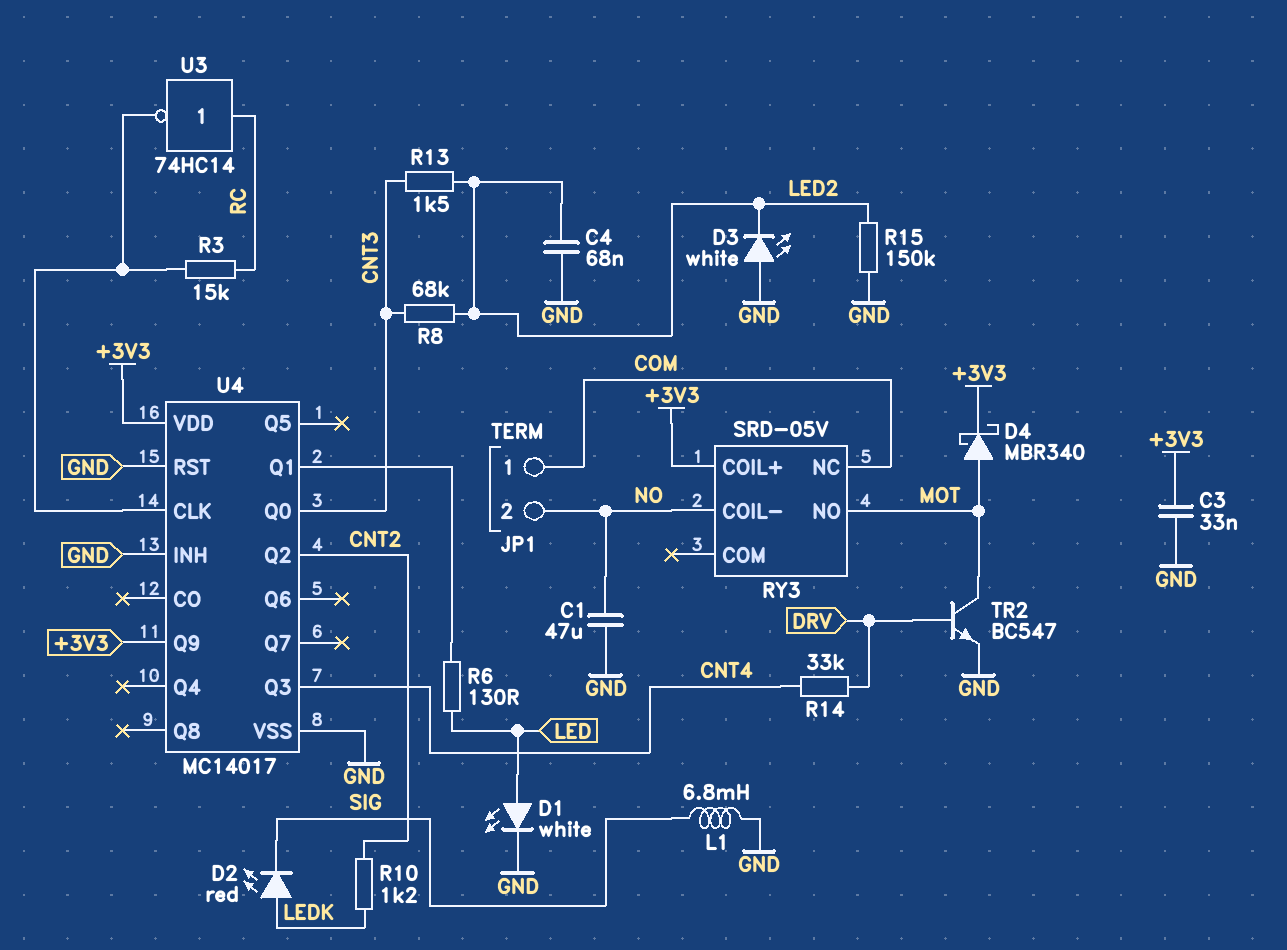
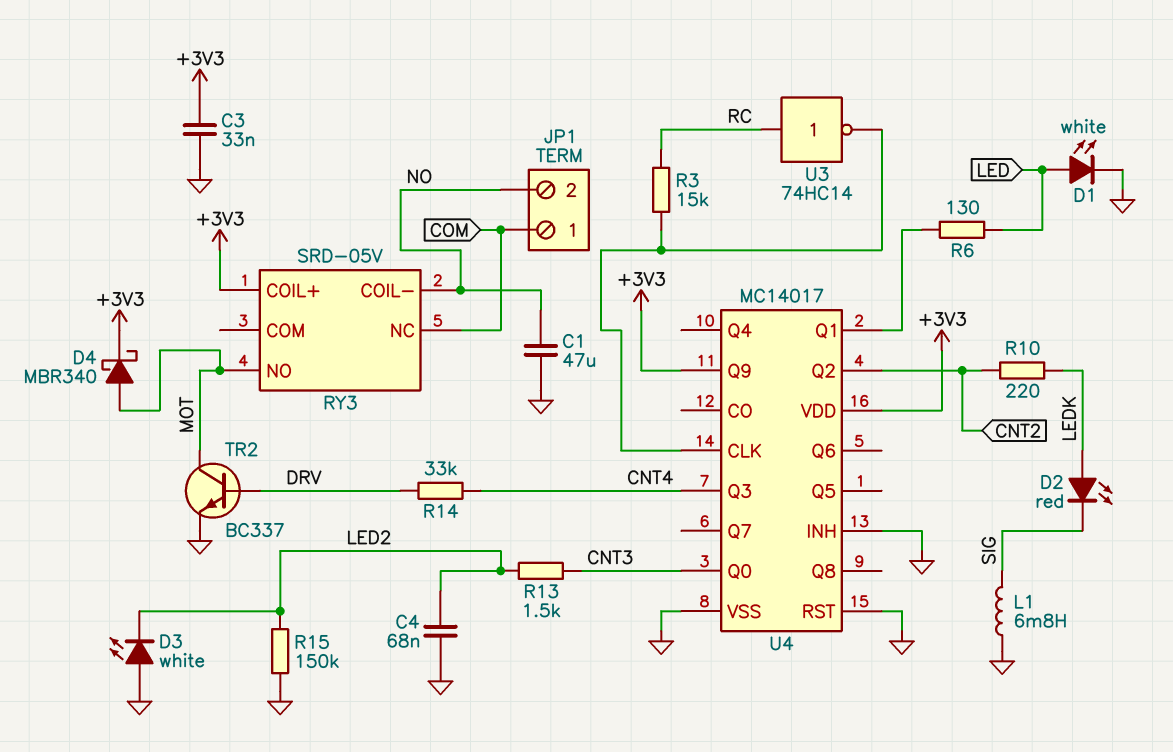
R8: 68k (CNT3, LED2) -> none
R10: 1.2k (CNT2, LEDK) -> 220 (CNT2, LEDK)
TR2: NPN BC547 (B DRV, C MOT, E GND) -> NPN BC337 (B DRV, C MOT, E GND)

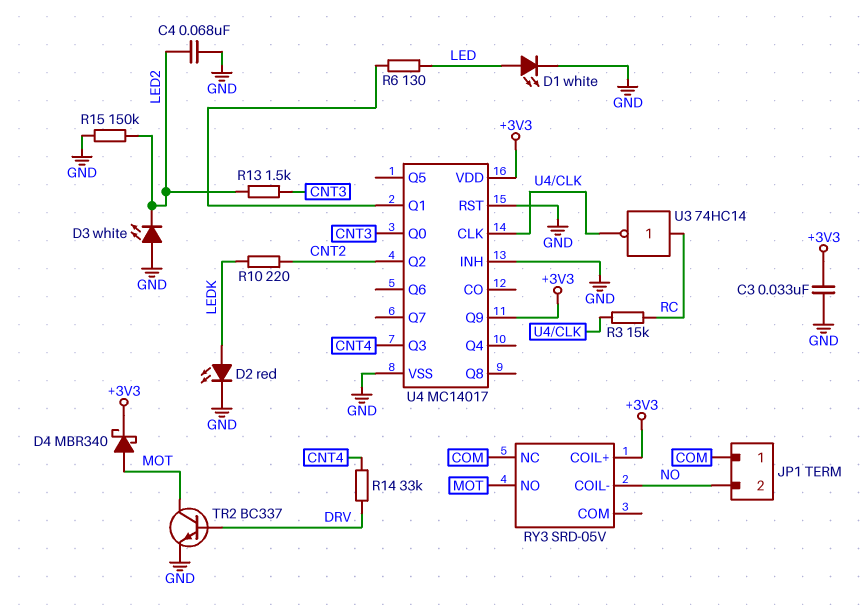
C1: 47uF (GND, NO) -> none
D2: LED red (A LEDK, K SIG) -> LED red (A LEDK, K GND)
L1: 6.8mH (GND, SIG) -> none

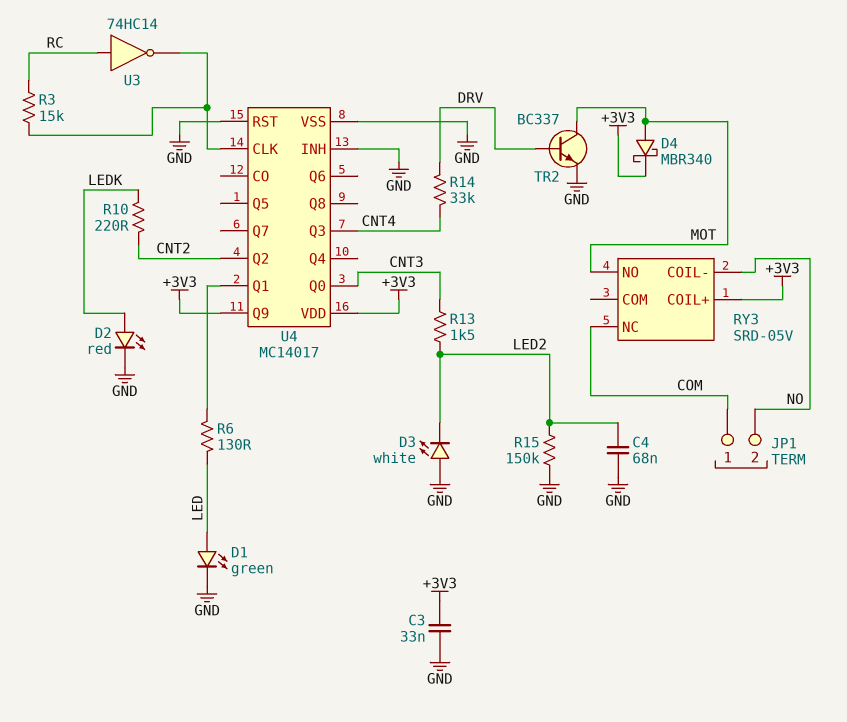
D1: LED white (A LED, K GND) -> LED green (A LED, K GND)

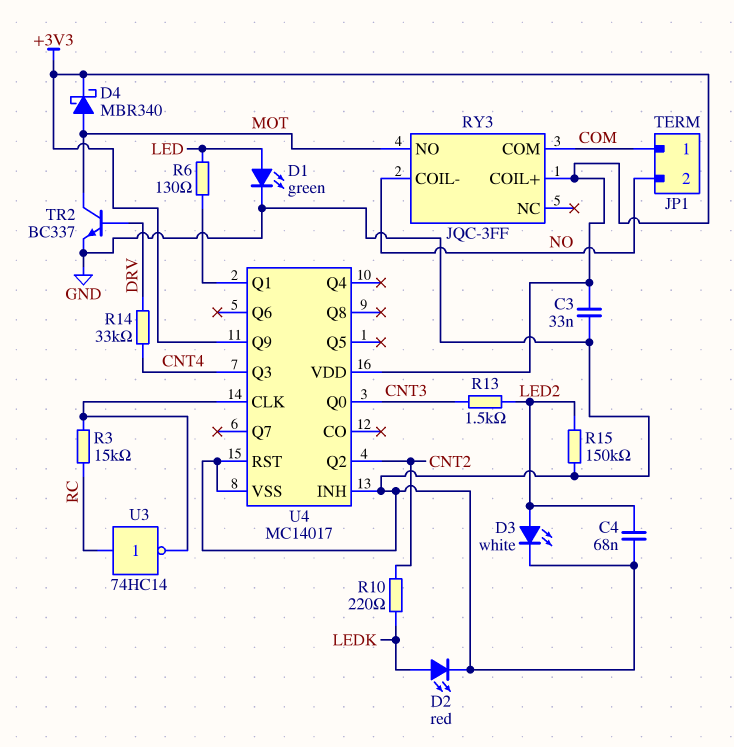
D3: LED white (A GND, K LED2) -> LED white (A LED2, K GND)
RY3: SRD-05V -> JQC-3FF
RY3 pin COM: none -> COM
RY3 pin NC: COM -> none

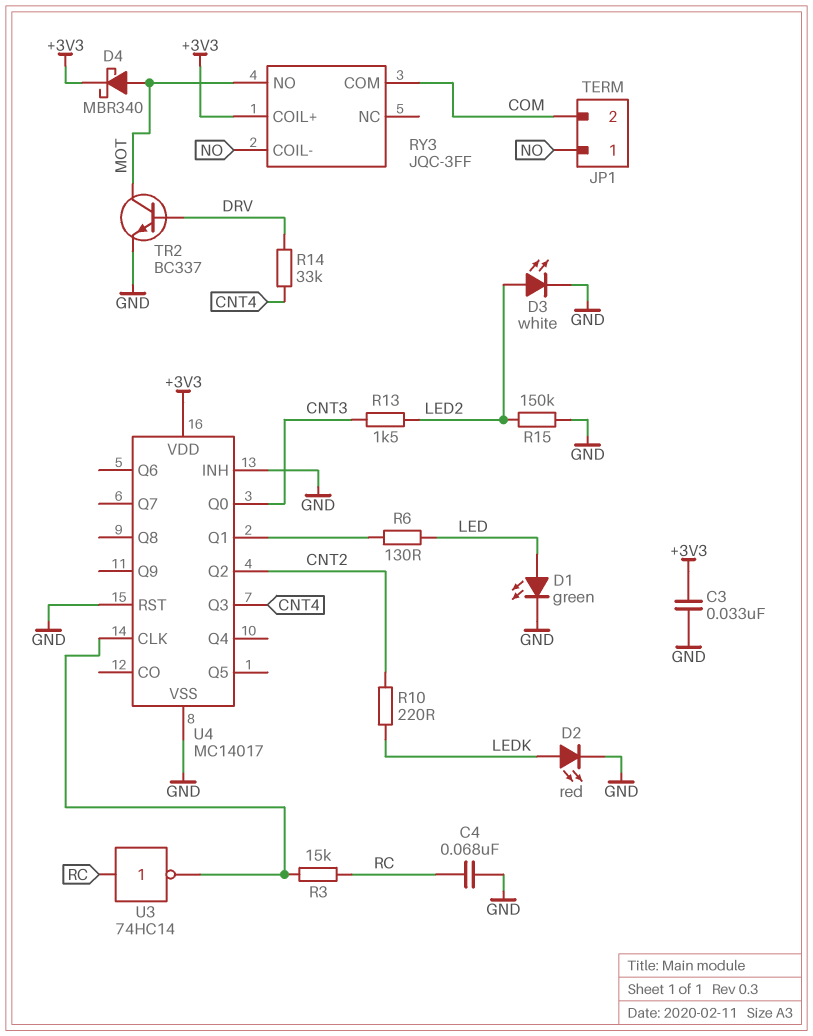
C4: 68nF (GND, LED2) -> 68nF (GND, RC)
JP1 pin 1: COM -> NO
JP1 pin 2: NO -> COM
U4 pin Q9: +3V3 -> none

